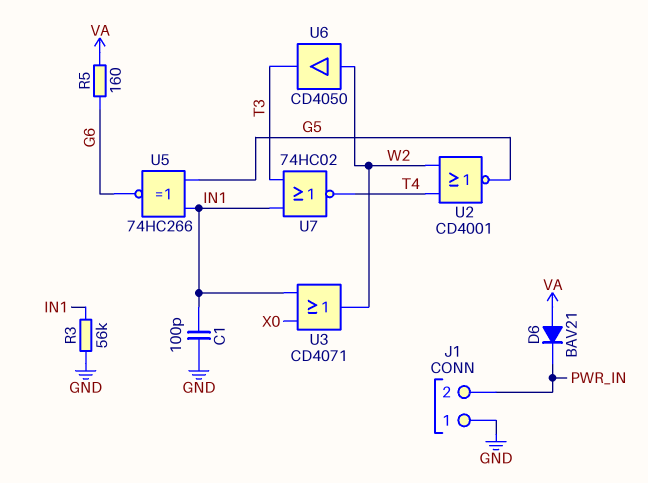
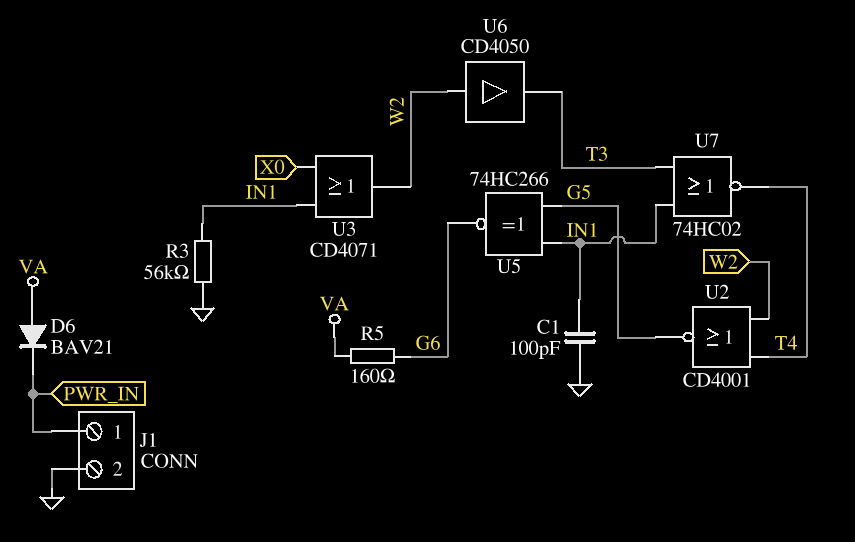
J1 pin 1: GND -> PWR_IN
J1 pin 2: PWR_IN -> GND

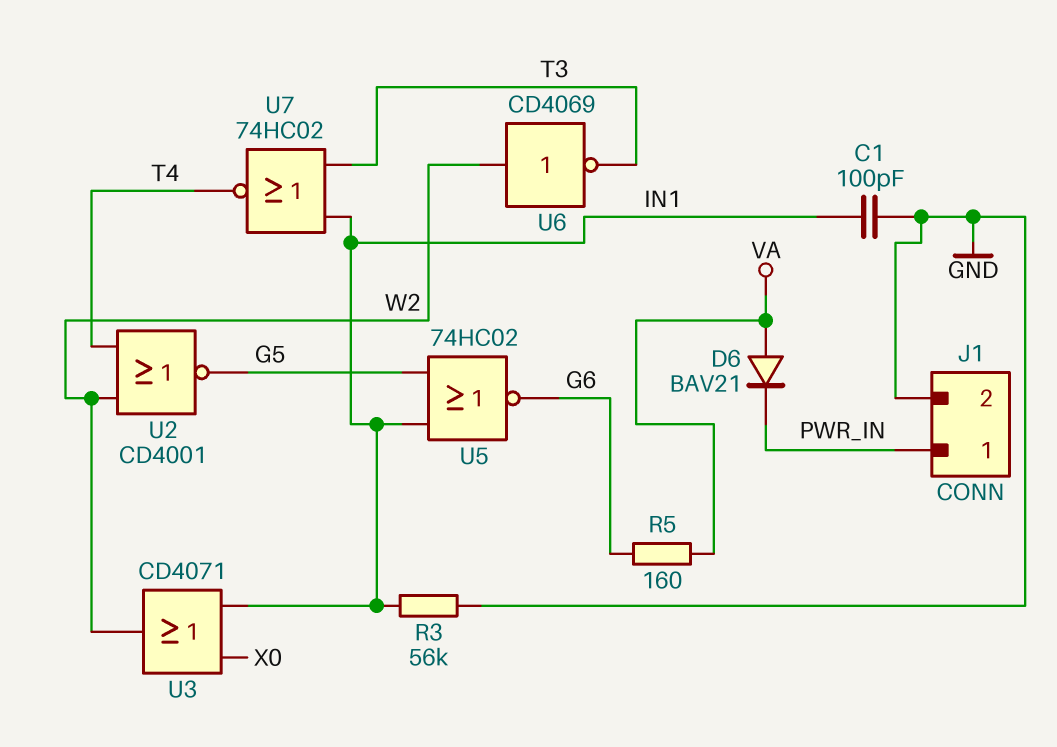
U5: XNOR 74HC266 (in G5, in IN1, out G6) -> NOR 74HC02 (in G5, in IN1, out G6)
U6: buffer CD4050 (in W2, out T3) -> NOT CD4069 (in W2, out T3)

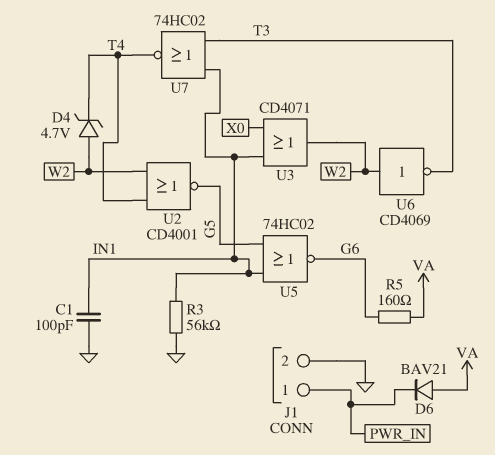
D4: none -> zener 4.7V (A W2, K T4)

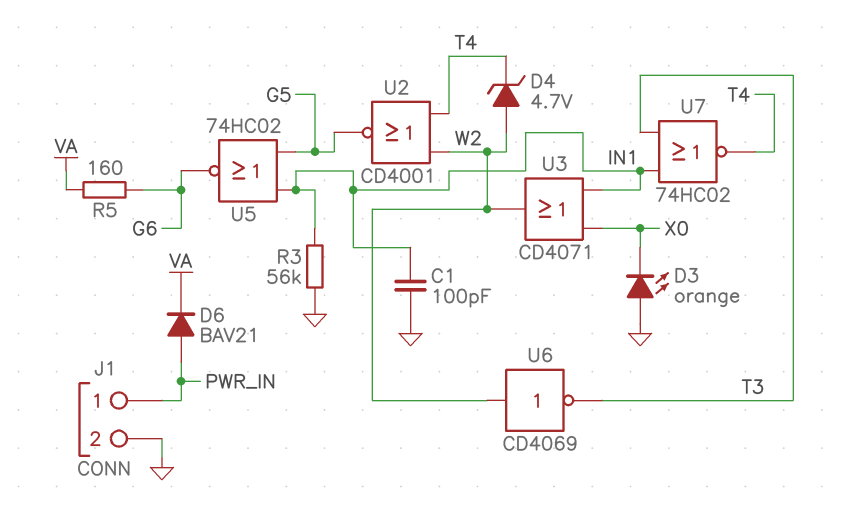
D3: none -> LED orange (A GND, K X0)
D6: diode BAV21 (A VA, K PWR_IN) -> diode BAV21 (A PWR_IN, K VA)

